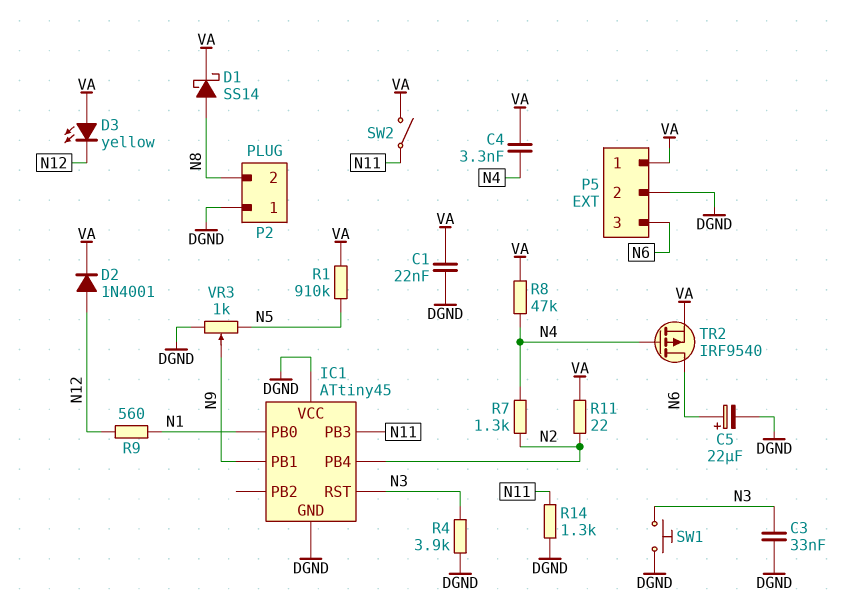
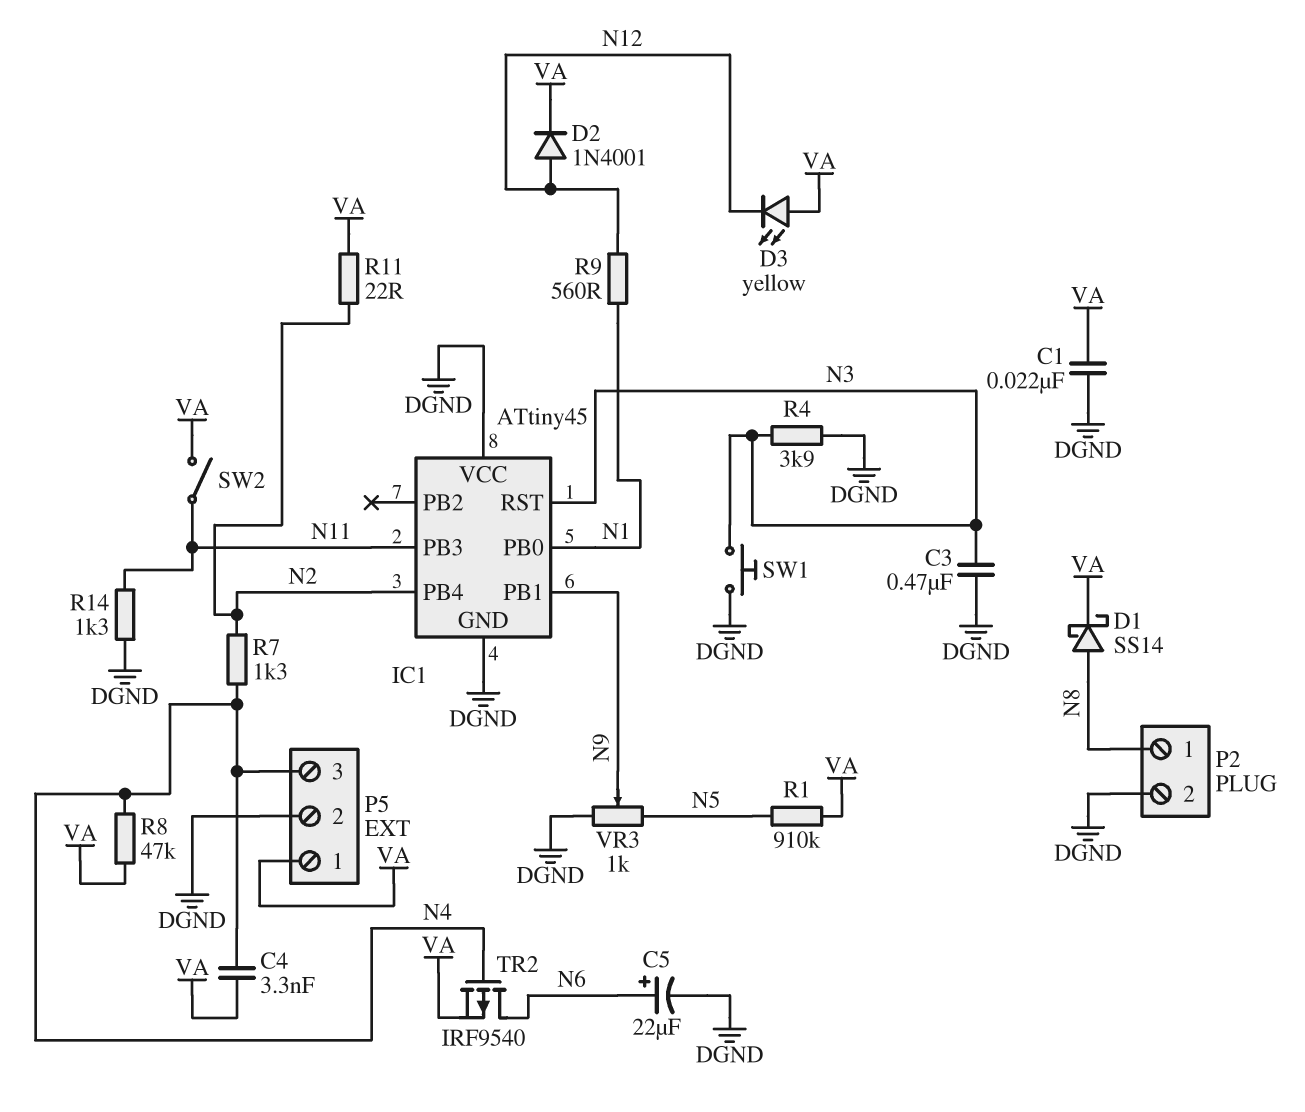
C3: 33nF (DGND, N3) -> 470nF (DGND, N3)
P2 pin 1: DGND -> N8
P2 pin 2: N8 -> DGND
P5 pin 3: N6 -> N4

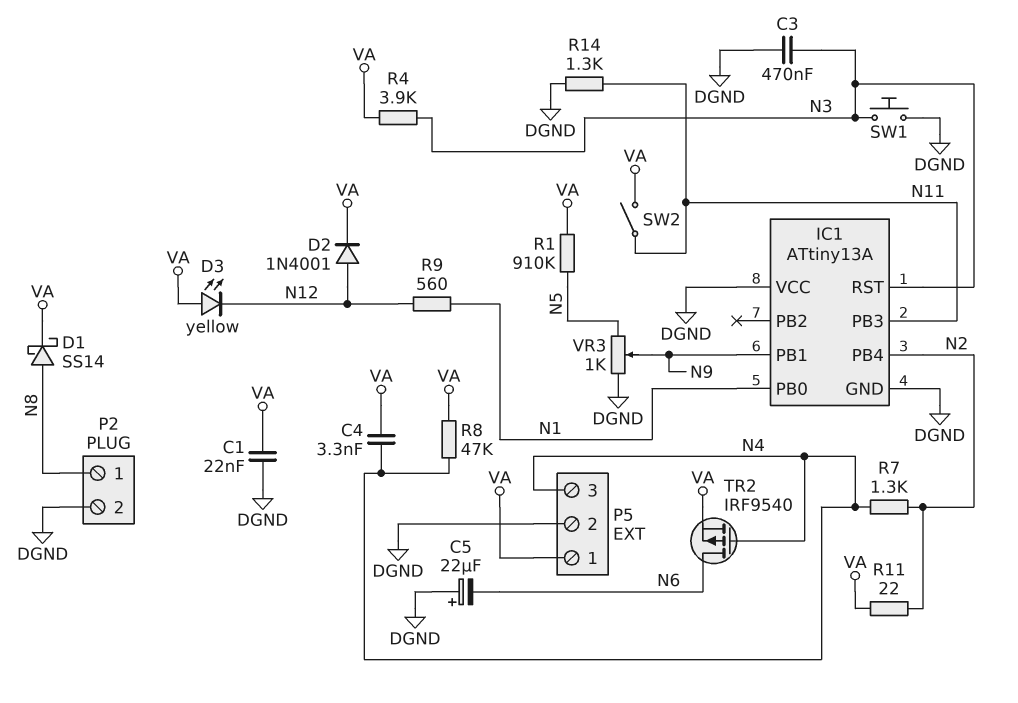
C5: 22uF (plus N6, minus DGND) -> 22uF (plus DGND, minus N6)
IC1: ATtiny45 -> ATtiny13A
R4: 3.9k (DGND, N3) -> 3.9k (N3, VA)

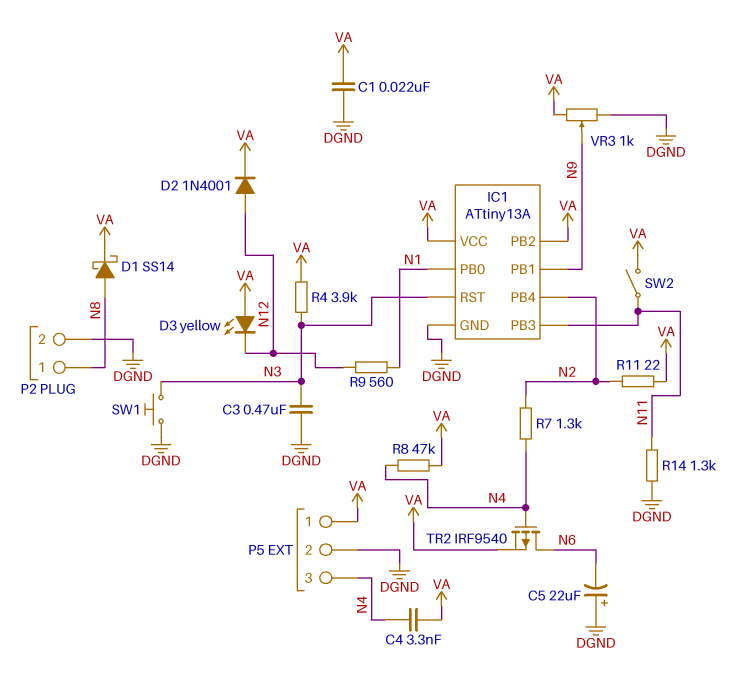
IC1 pin PB2: none -> VA
IC1 pin VCC: DGND -> VA
R1: 910k (N5, VA) -> none
VR3: 1k (DGND, N5, wiper N9) -> 1k (DGND, VA, wiper N9)

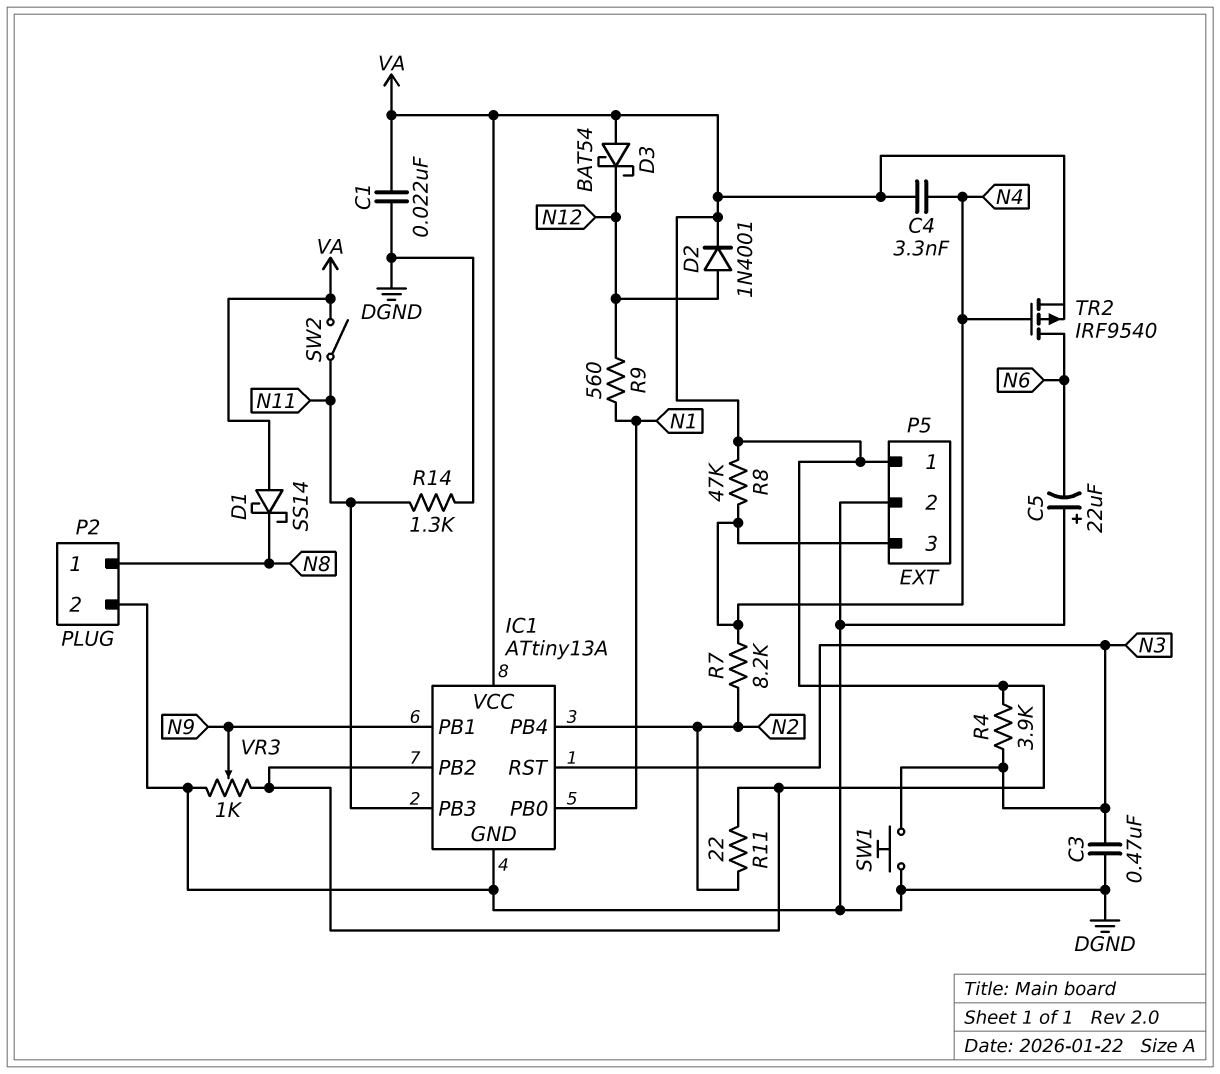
D1: schottky SS14 (A N8, K VA) -> schottky SS14 (A VA, K N8)
D3: LED yellow (A VA, K N12) -> schottky BAT54 (A VA, K N12)
R7: 1.3k (N2, N4) -> 8.2k (N2, N4)

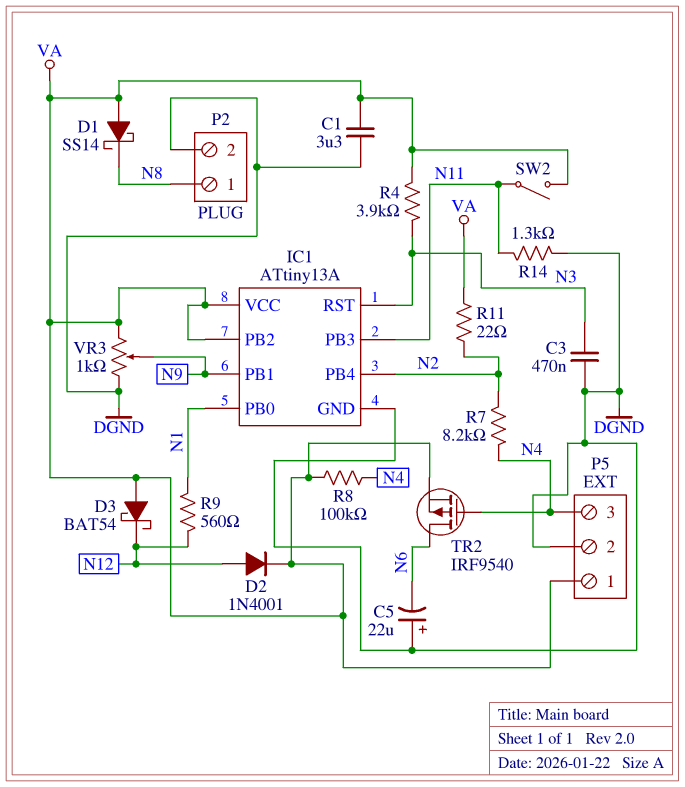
C1: 22nF (DGND, VA) -> 3.3uF (DGND, VA)
C4: 3.3nF (N4, VA) -> none
R8: 47k (N4, VA) -> 100k (N4, VA)
SW1: button (DGND, N3) -> none

